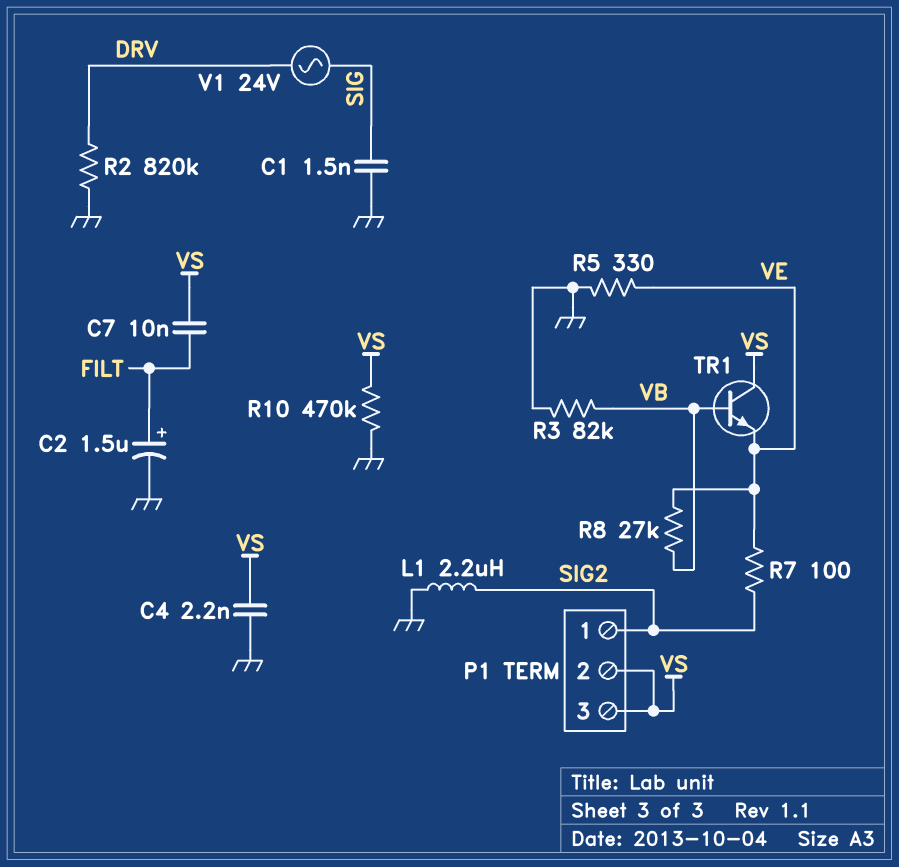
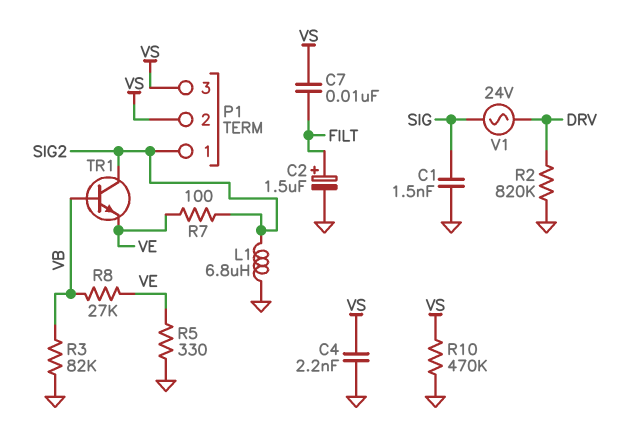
L1: 2.2uH (GND, SIG2) -> 6.8uH (GND, SIG2)
TR1: NPN (B VB, C VS, E VE) -> NPN (B VB, C SIG2, E VE)

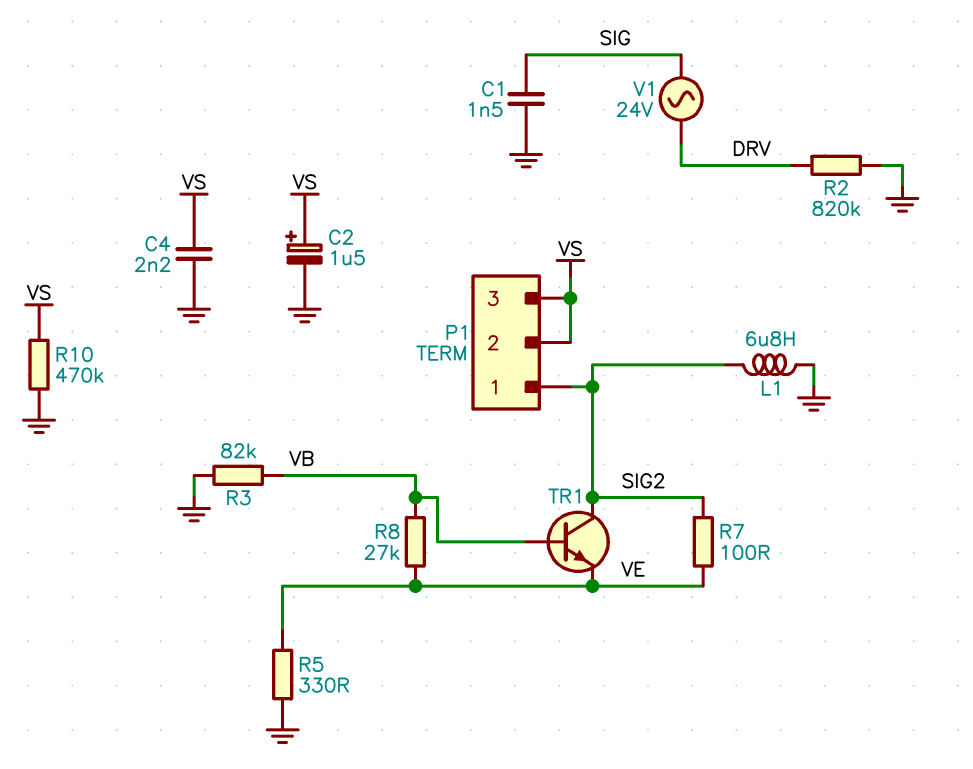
C2: 1.5uF (plus FILT, minus GND) -> 1.5uF (plus VS, minus GND)
C7: 10nF (FILT, VS) -> none

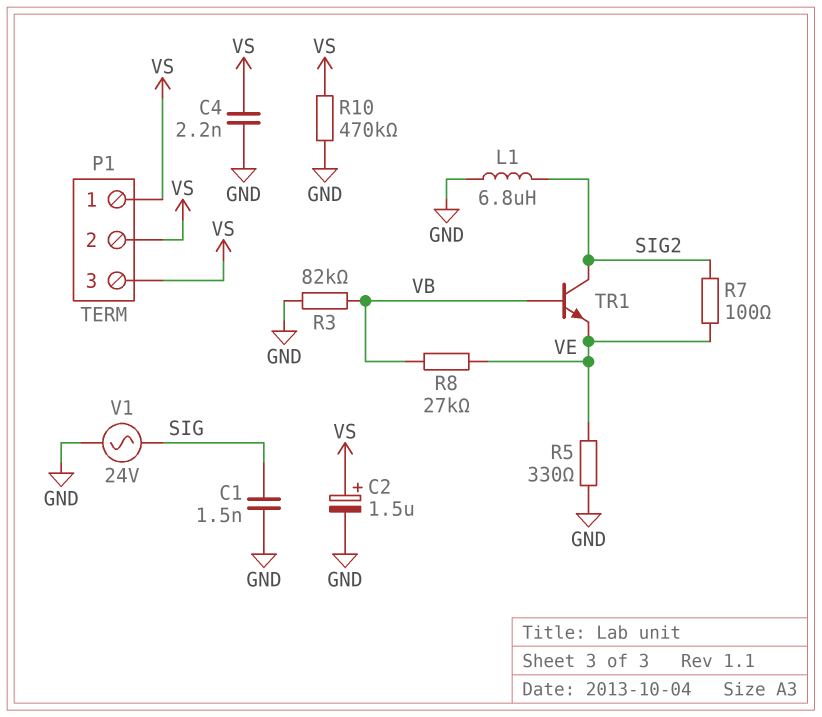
P1 pin 1: SIG2 -> VS
R2: 820k (DRV, GND) -> none
V1: AC 24V (DRV, SIG) -> AC 24V (GND, SIG)

